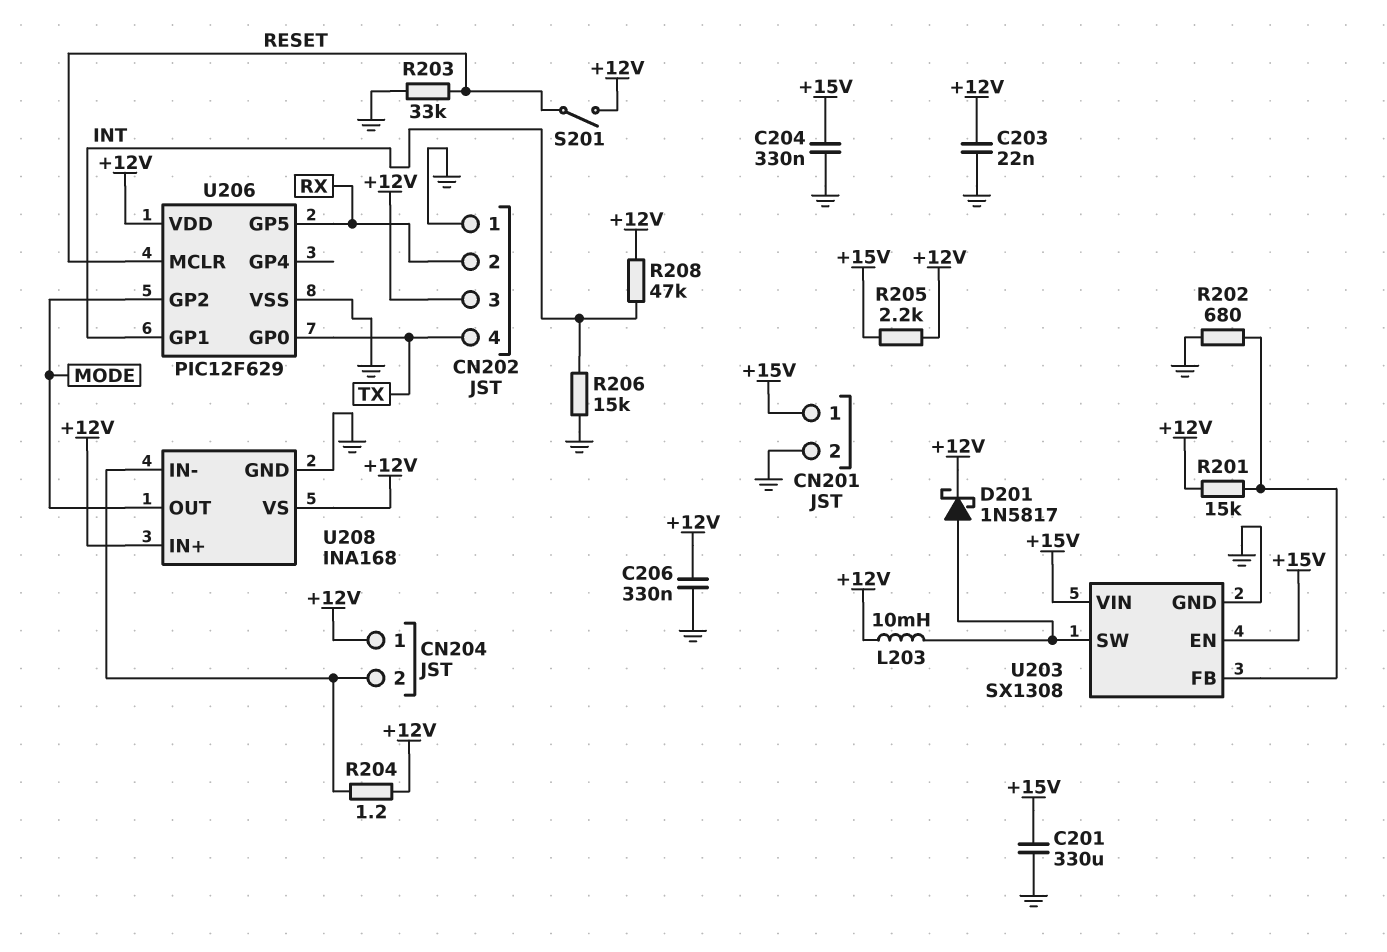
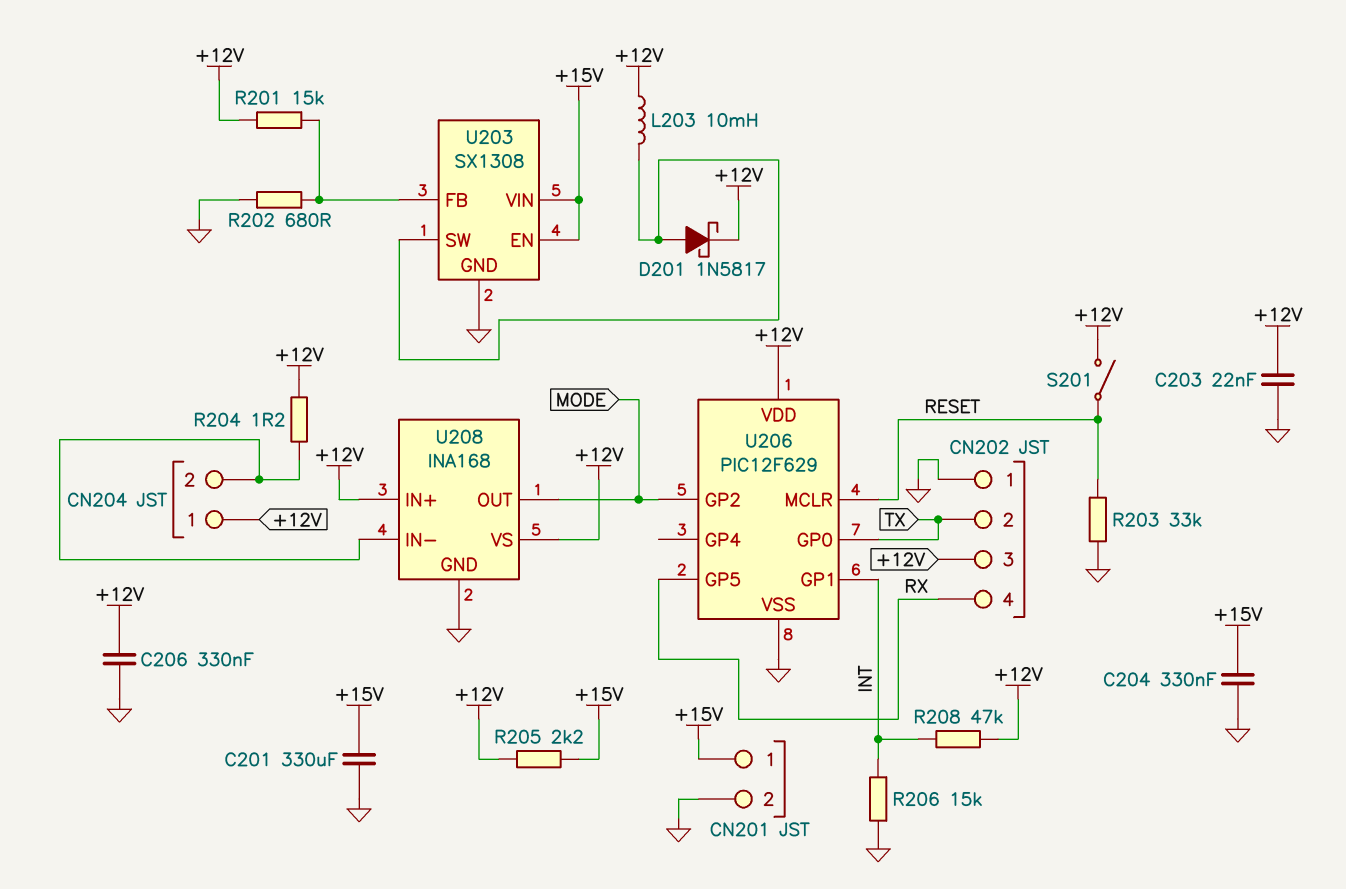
CN202 pin 2: RX -> TX
CN202 pin 4: TX -> RX

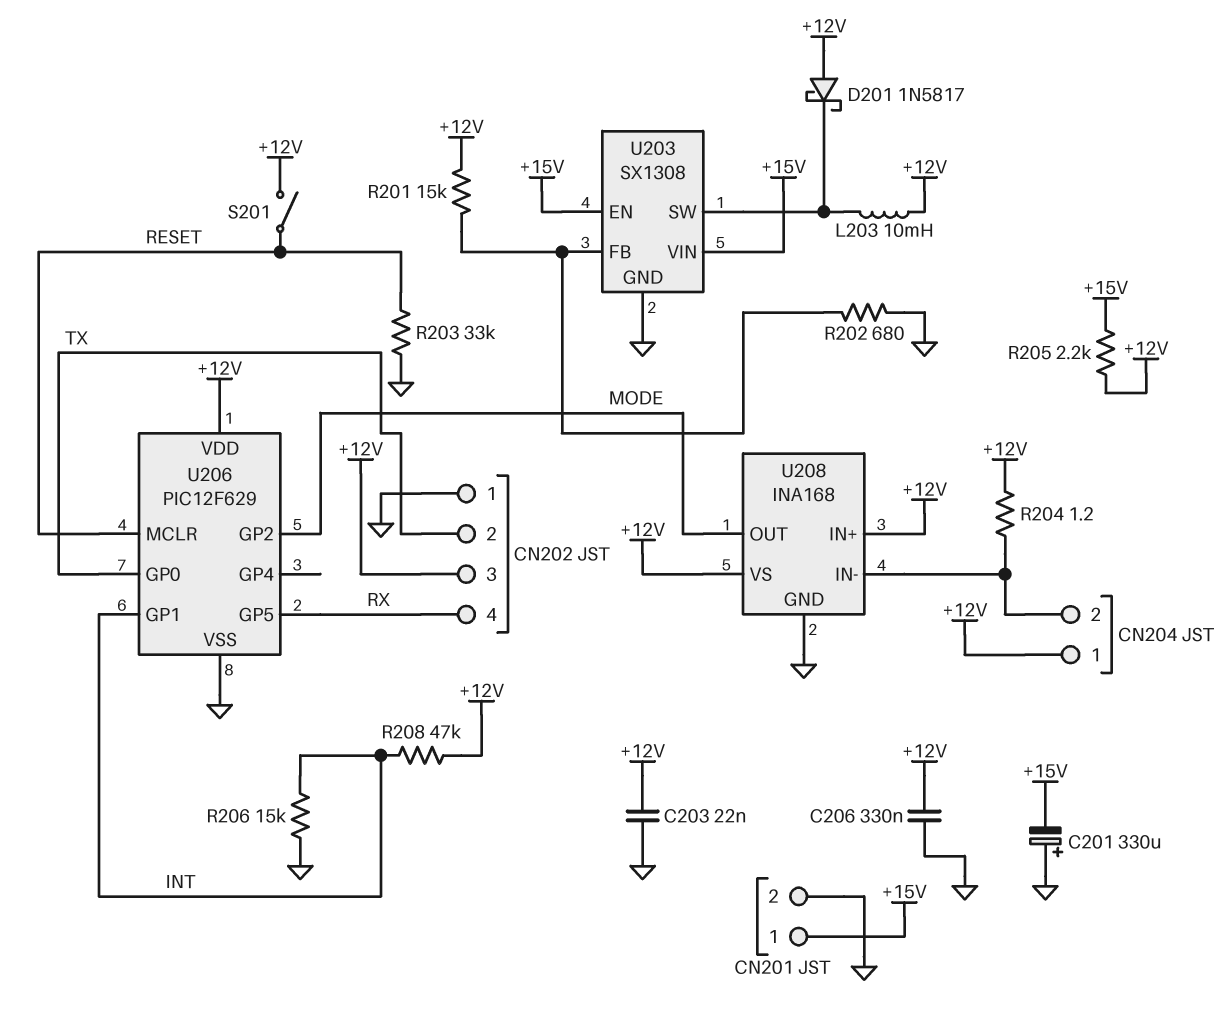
C201: 330uF (+15V, GND) -> 330uF (plus GND, minus +15V)
C204: 330nF (+15V, GND) -> none
D201: schottky 1N5817 (A U203/SW, K +12V) -> schottky 1N5817 (A +12V, K U203/SW)

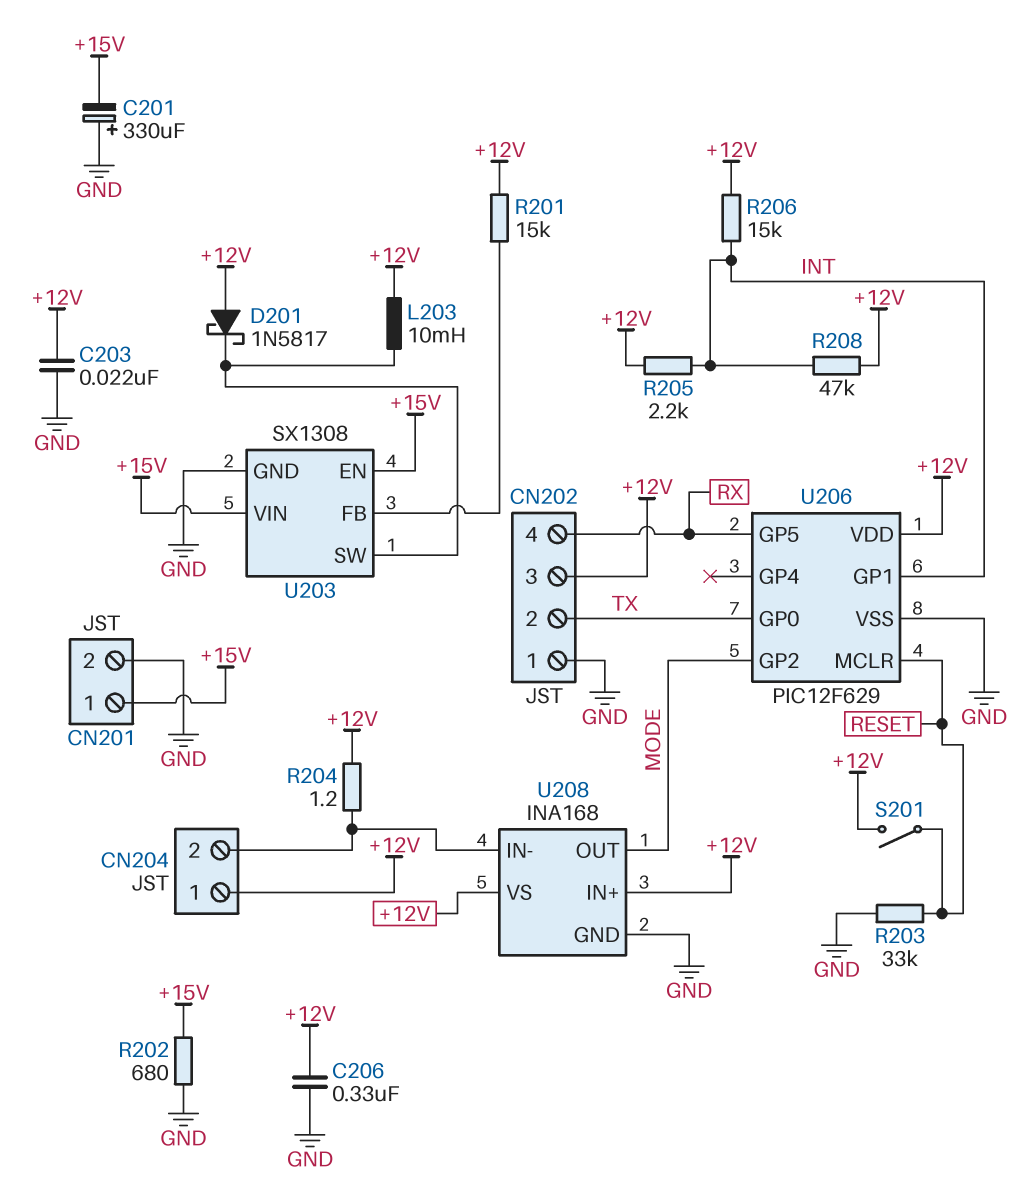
R202: 680 (GND, U203/FB) -> 680 (+15V, GND)
R205: 2.2k (+12V, +15V) -> 2.2k (+12V, INT)
R206: 15k (GND, INT) -> 15k (+12V, INT)

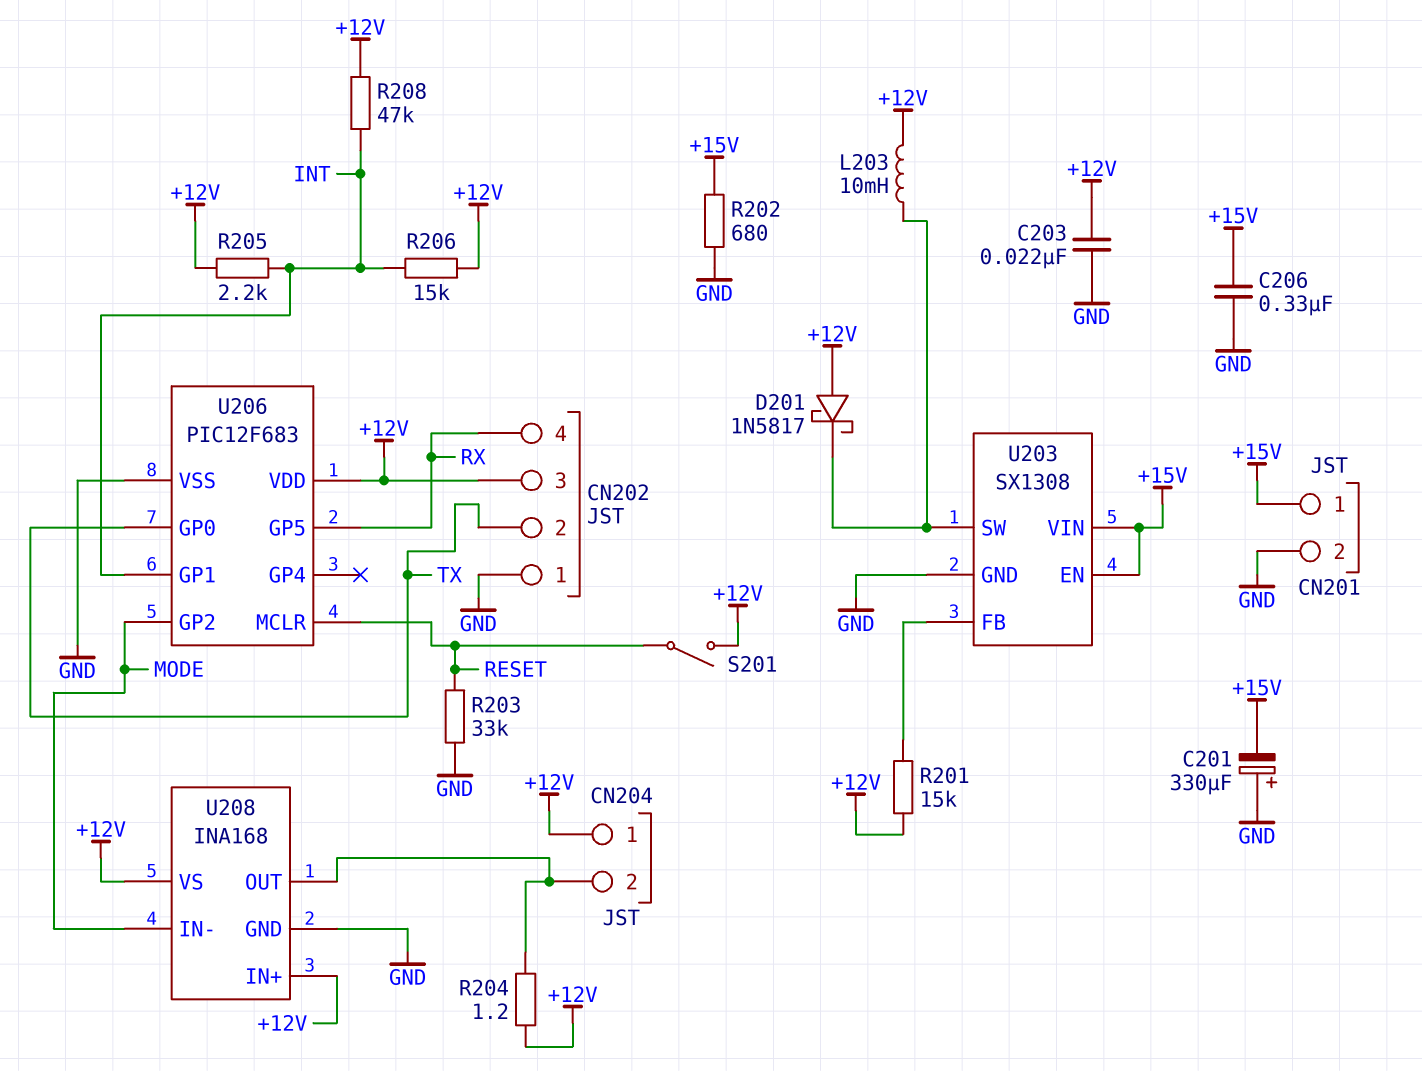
C206: 330nF (+12V, GND) -> 330nF (+15V, GND)
U206: PIC12F629 -> PIC12F683
U208 pin IN-: CN204/2 -> MODE
U208 pin OUT: MODE -> CN204/2

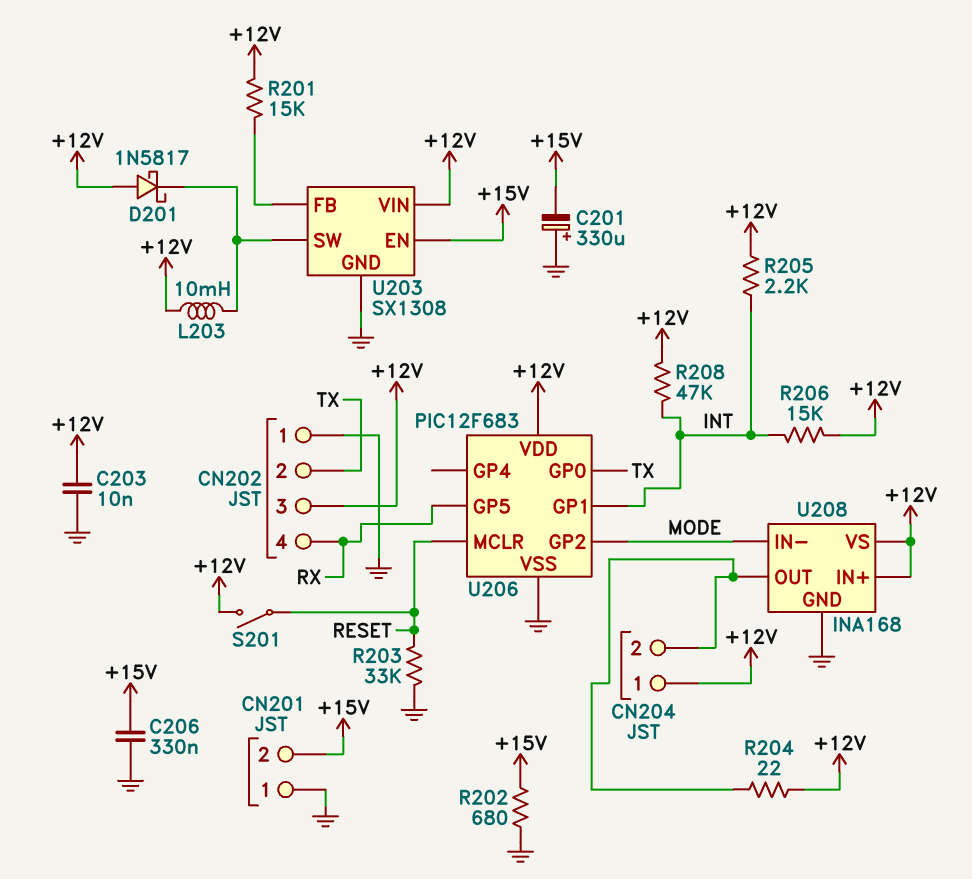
C203: 22nF (+12V, GND) -> 10nF (+12V, GND)
CN201 pin 1: +15V -> GND
CN201 pin 2: GND -> +15V
R204: 1.2 (+12V, CN204/2) -> 22 (+12V, CN204/2)
U203 pin VIN: +15V -> +12V

